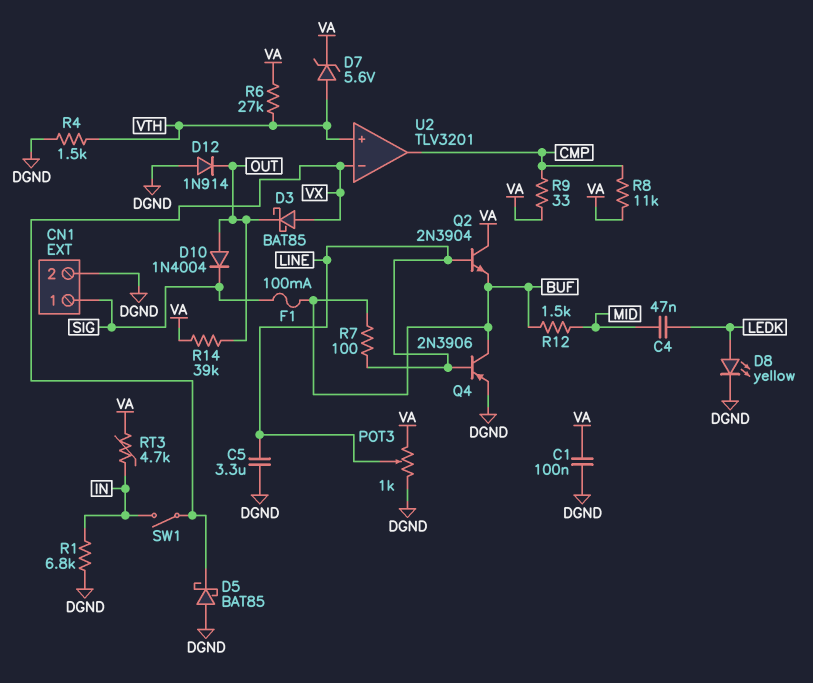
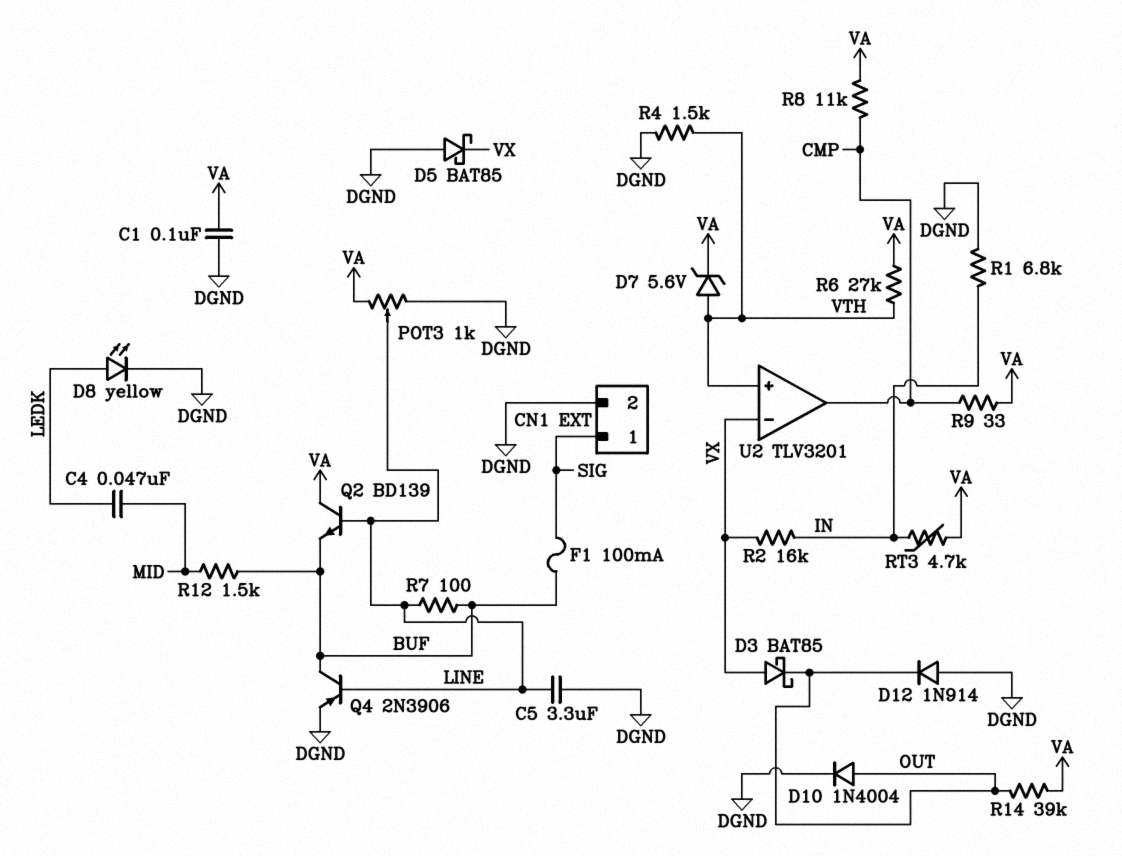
D10: diode 1N4004 (A OUT, K SIG) -> diode 1N4004 (A OUT, K DGND)
Q2: NPN 2N3904 (B LINE, C VA, E BUF) -> NPN BD139 (B LINE, C VA, E BUF)
R2: none -> 16k (IN, VX)
SW1: switch (IN, VX) -> none

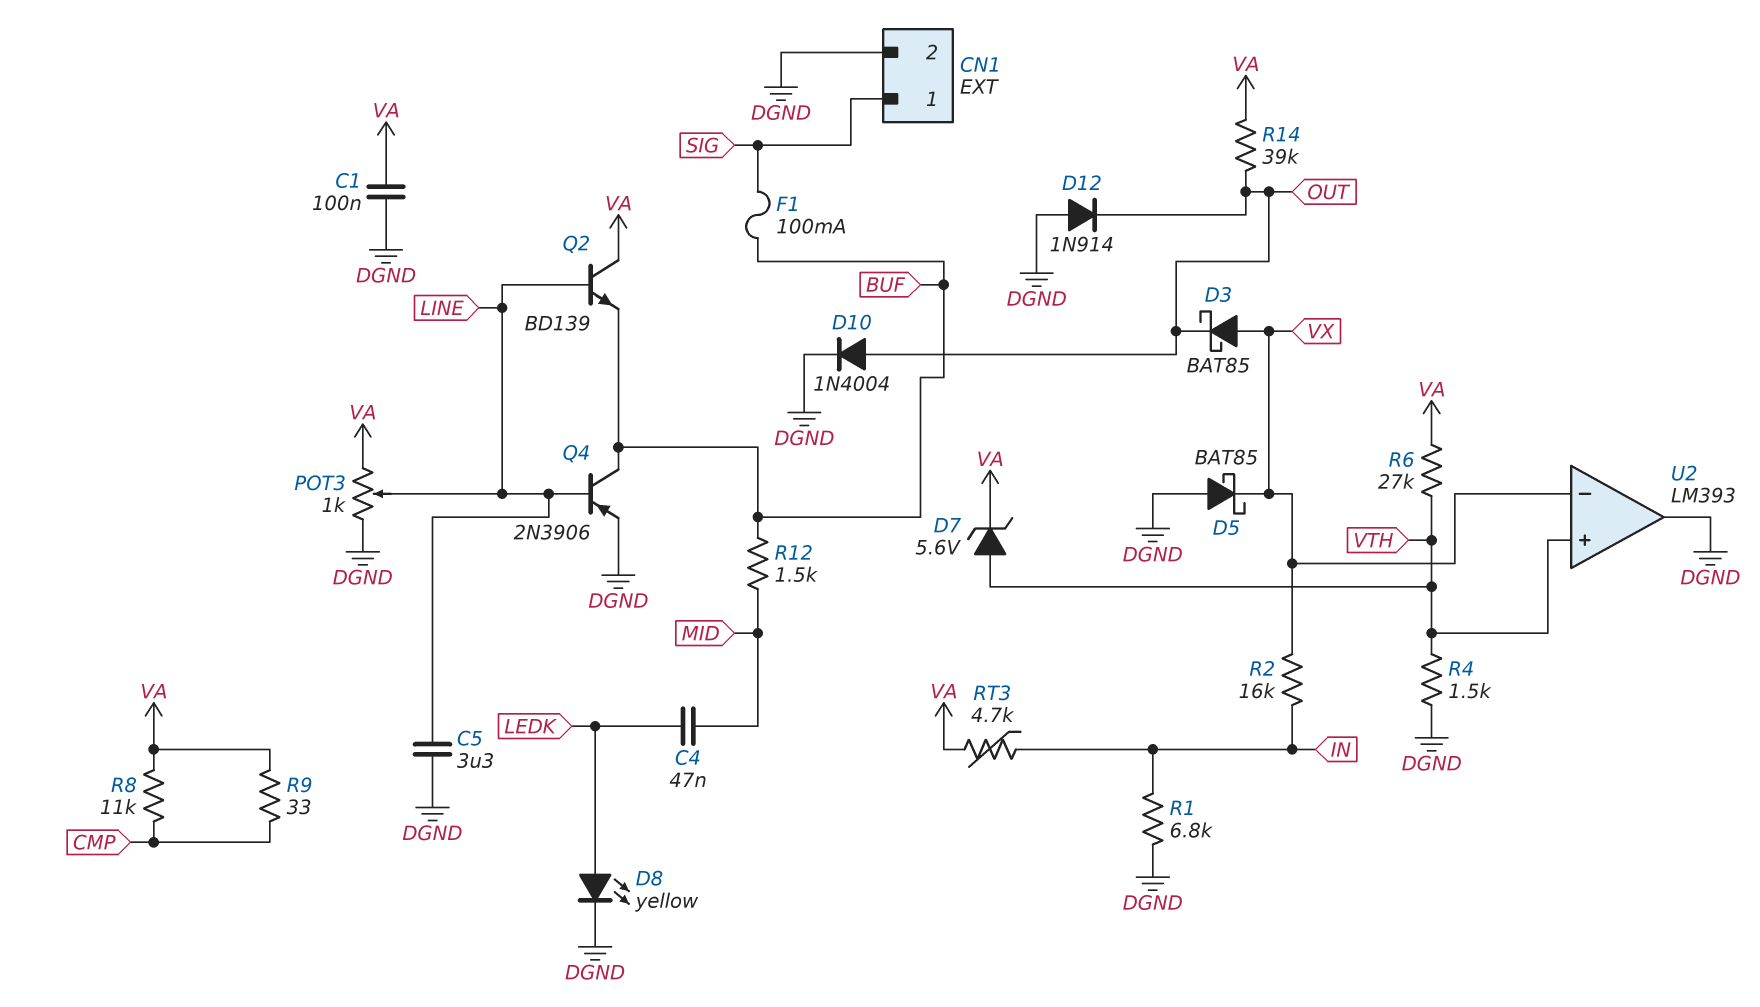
R7: 100 (BUF, LINE) -> none
U2: TLV3201 -> LM393
U2 pin out: CMP -> DGND

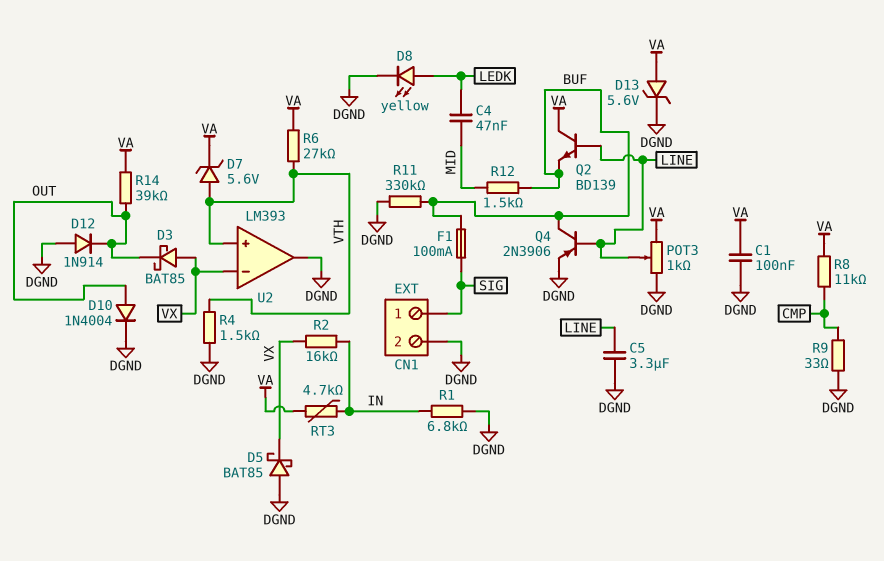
D13: none -> zener 5.6V (A VA, K DGND)
R9: 33 (CMP, VA) -> 33 (CMP, DGND)
R11: none -> 330k (BUF, DGND)

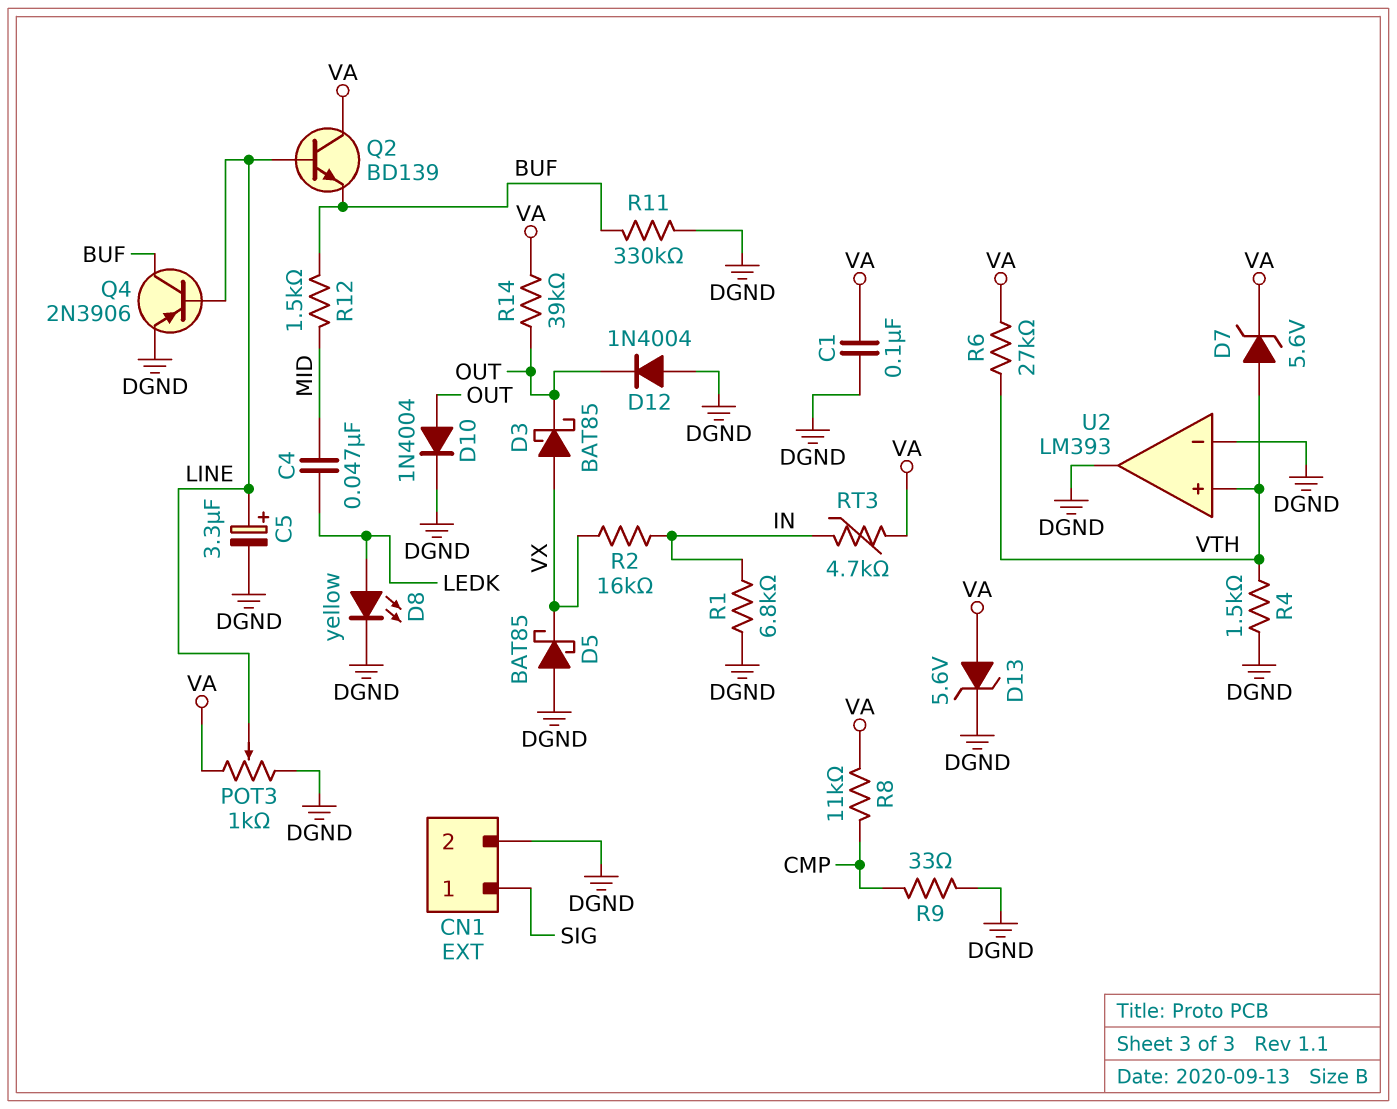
C5: 3.3uF (DGND, LINE) -> 3.3uF (plus LINE, minus DGND)
D12: diode 1N914 (A DGND, K OUT) -> diode 1N4004 (A DGND, K OUT)
F1: 100mA (BUF, SIG) -> none
U2 pin in-: VX -> DGND

